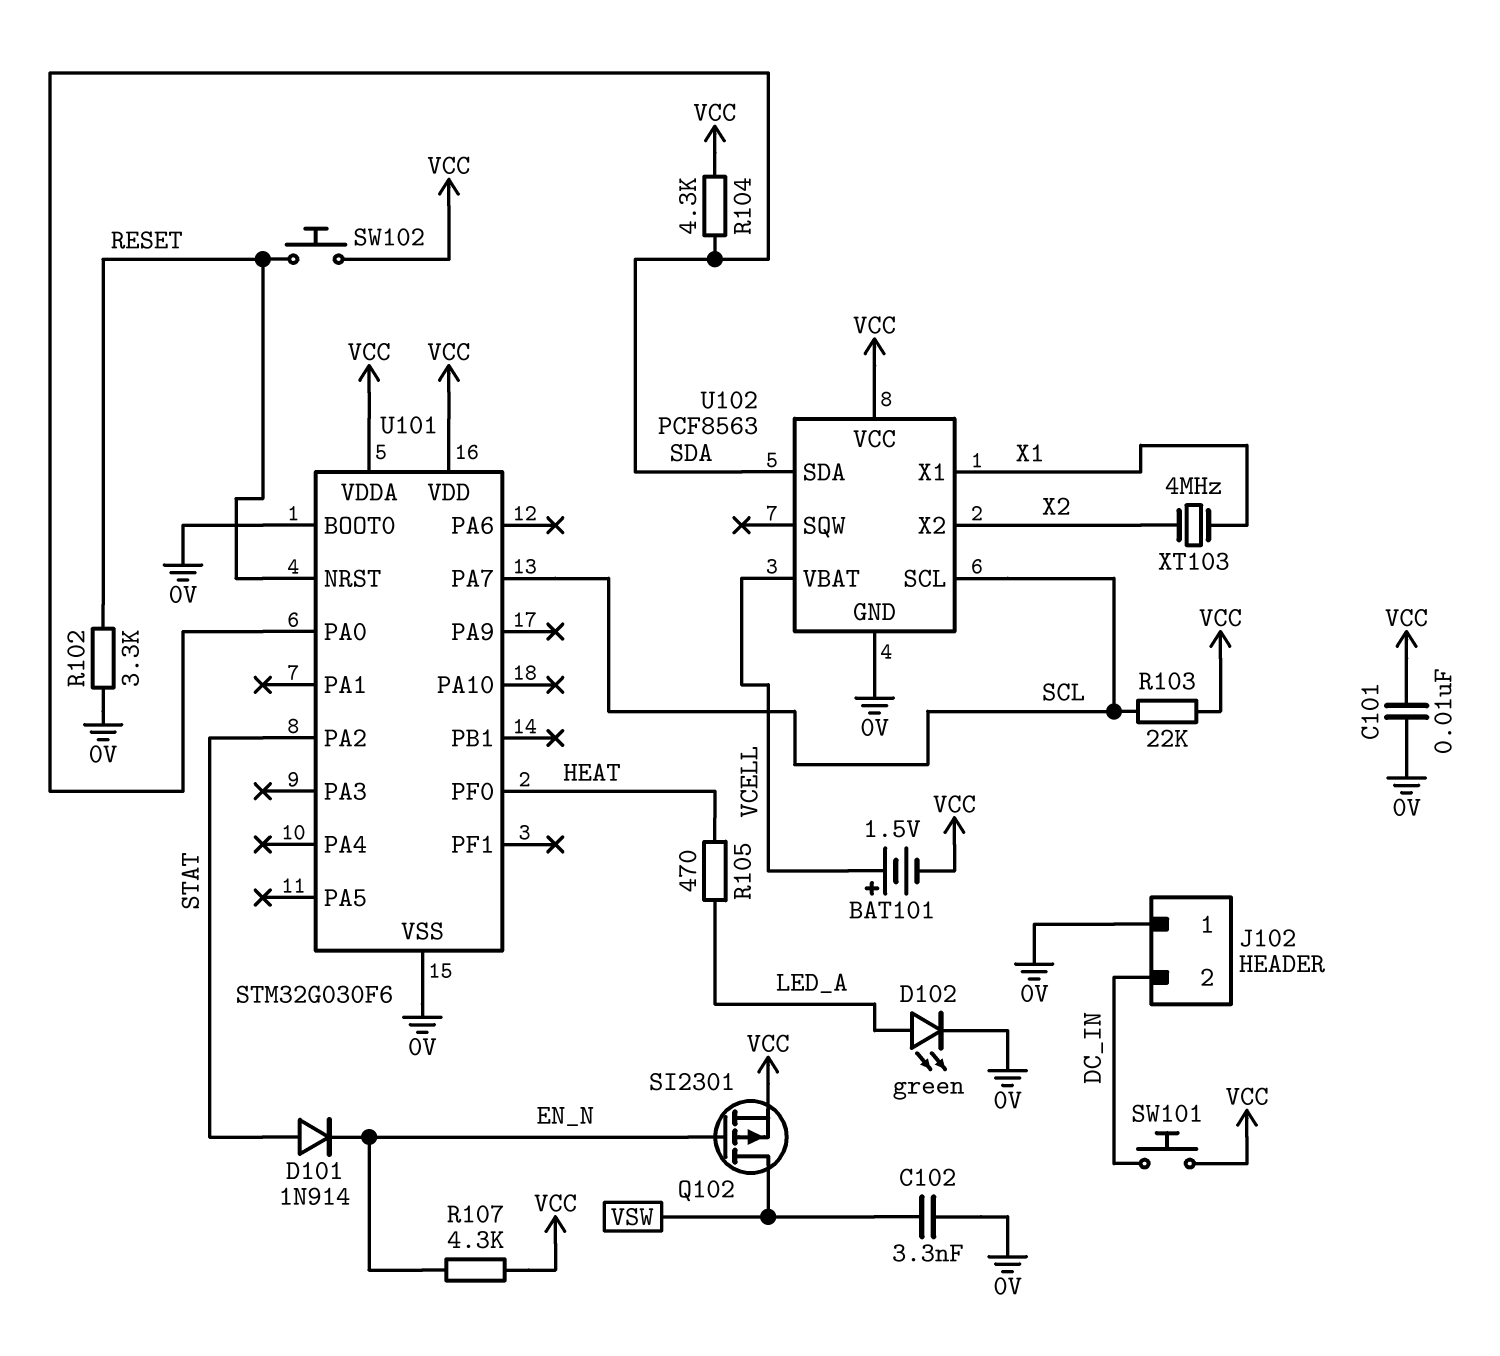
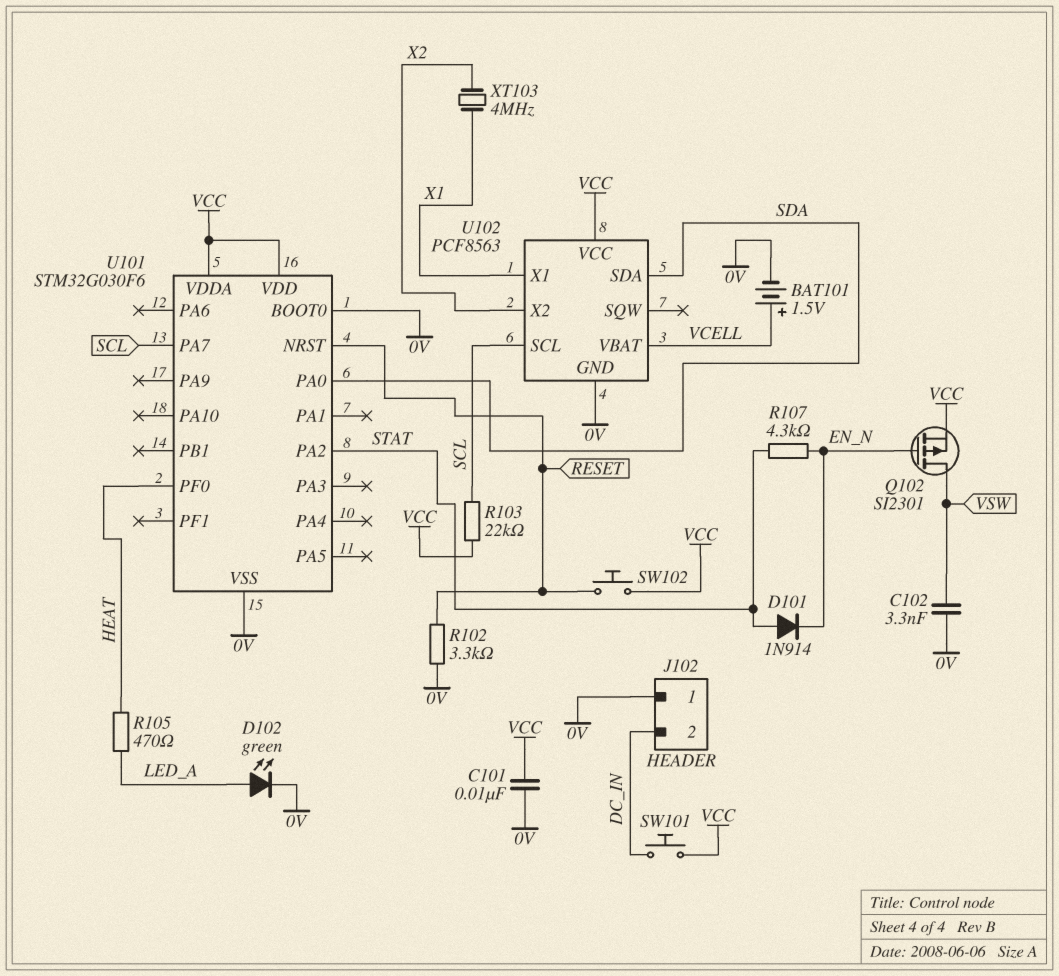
BAT101: 1.5V (plus VCELL, minus VCC) -> 1.5V (plus VCELL, minus 0V)
R104: 4.3k (SDA, VCC) -> none
R107: 4.3k (EN_N, VCC) -> 4.3k (EN_N, STAT)

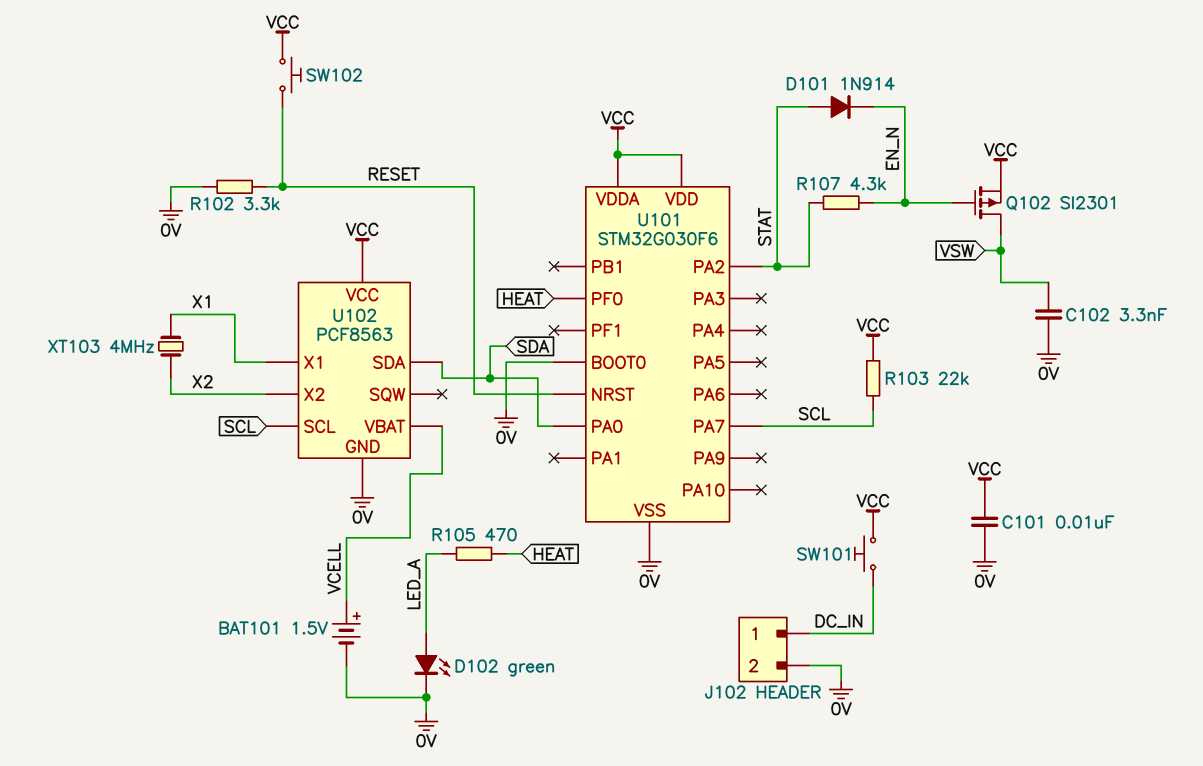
J102 pin 1: 0V -> DC_IN
J102 pin 2: DC_IN -> 0V

